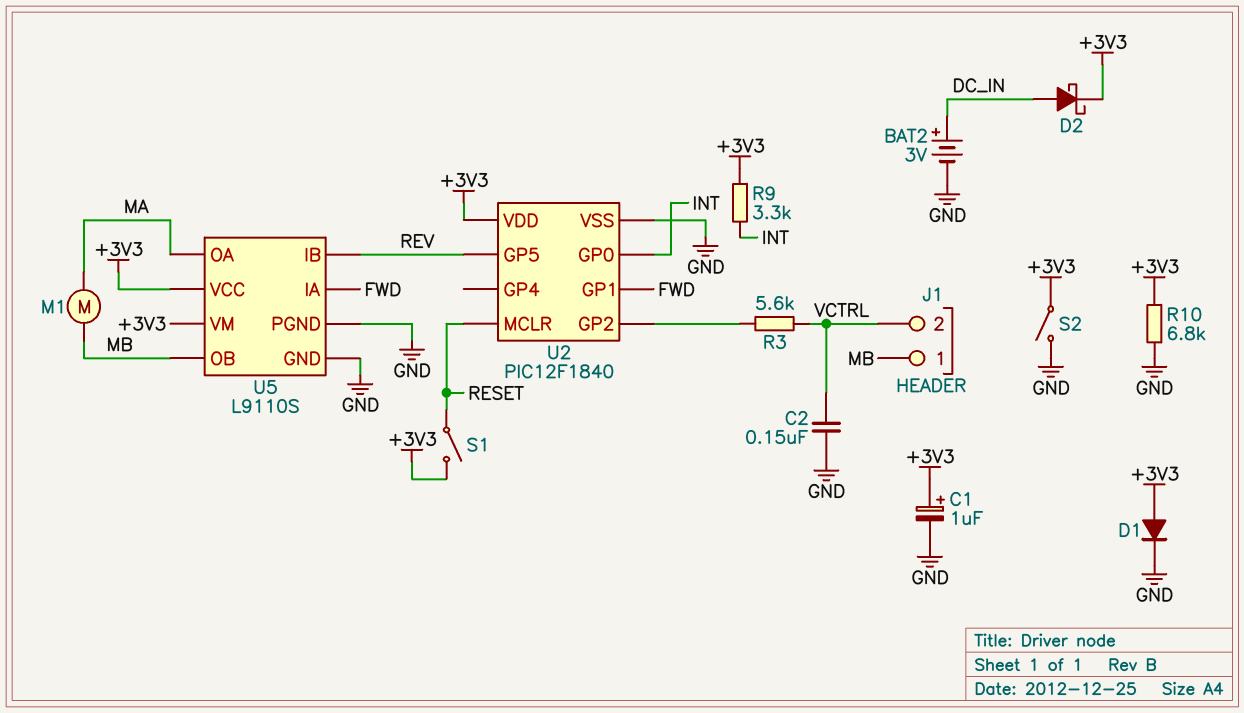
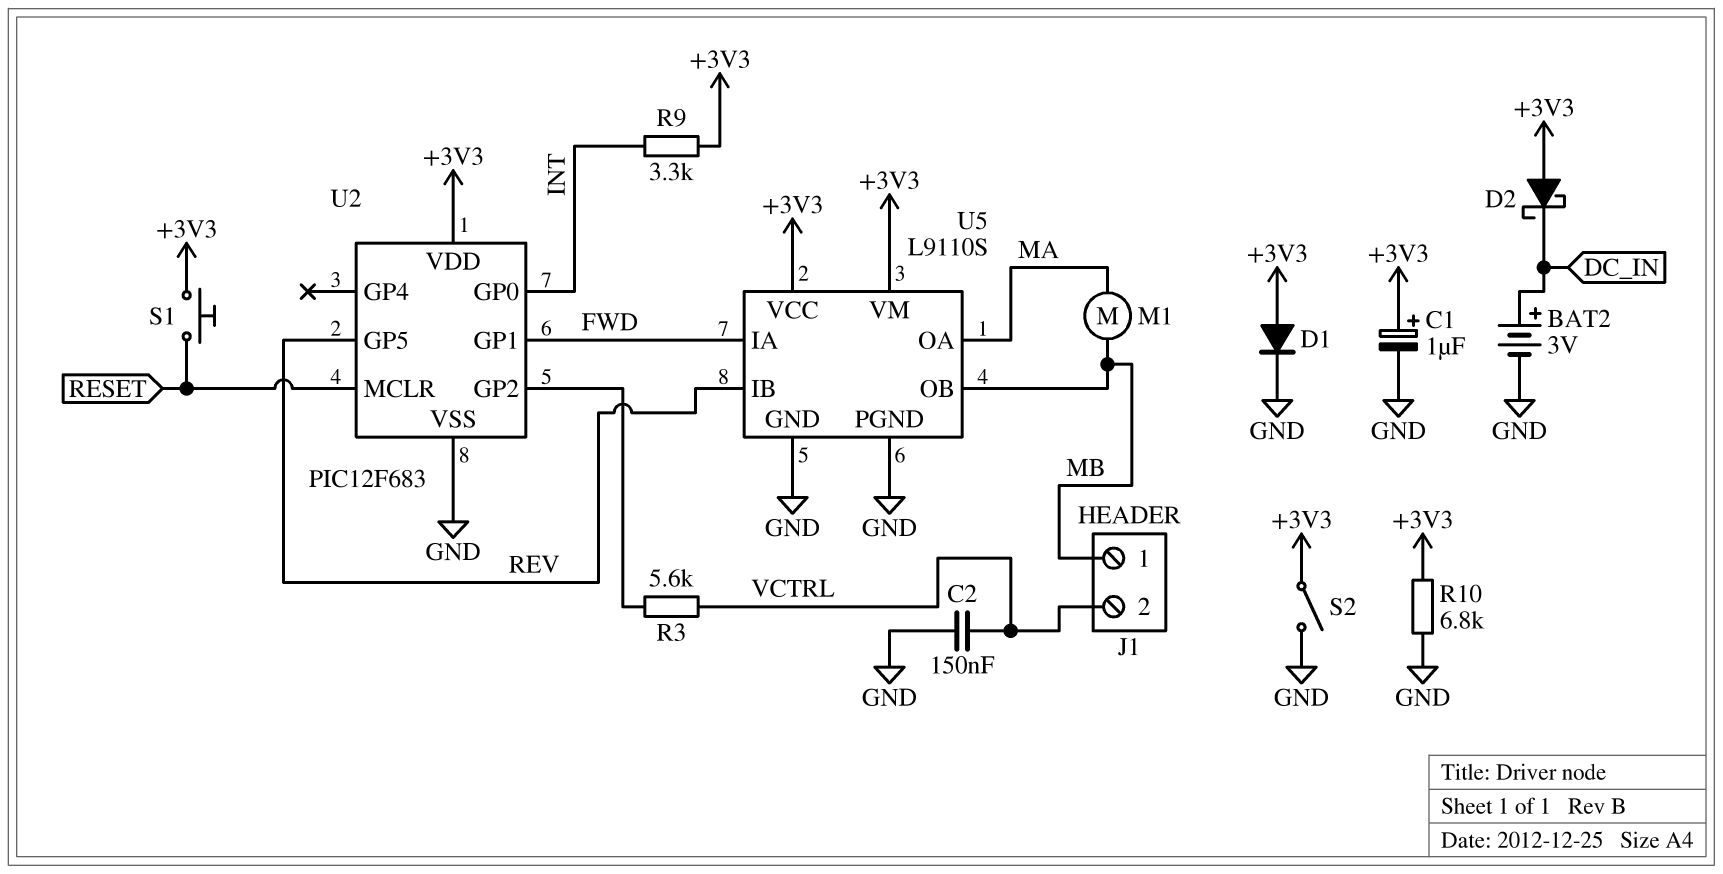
D2: schottky (A DC_IN, K +3V3) -> schottky (A +3V3, K DC_IN)
S1: switch (+3V3, RESET) -> button (+3V3, RESET)
U2: PIC12F1840 -> PIC12F683

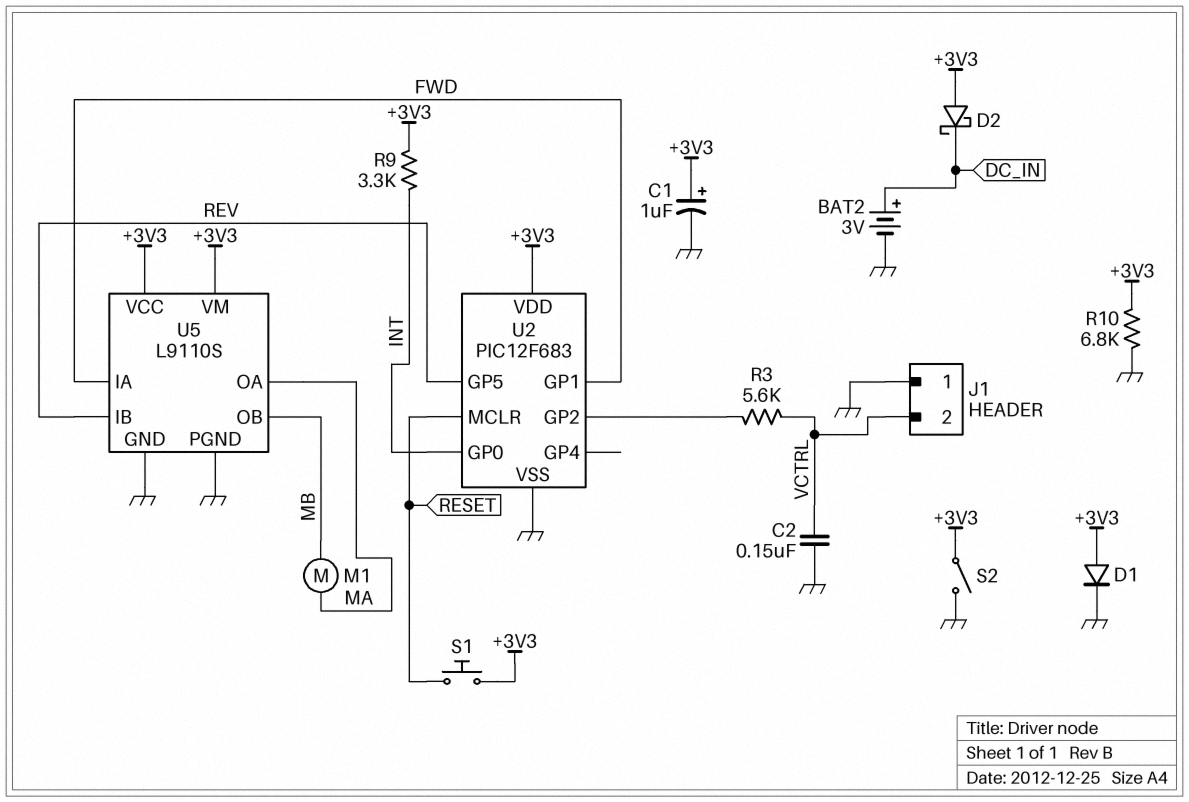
J1 pin 1: MB -> GND

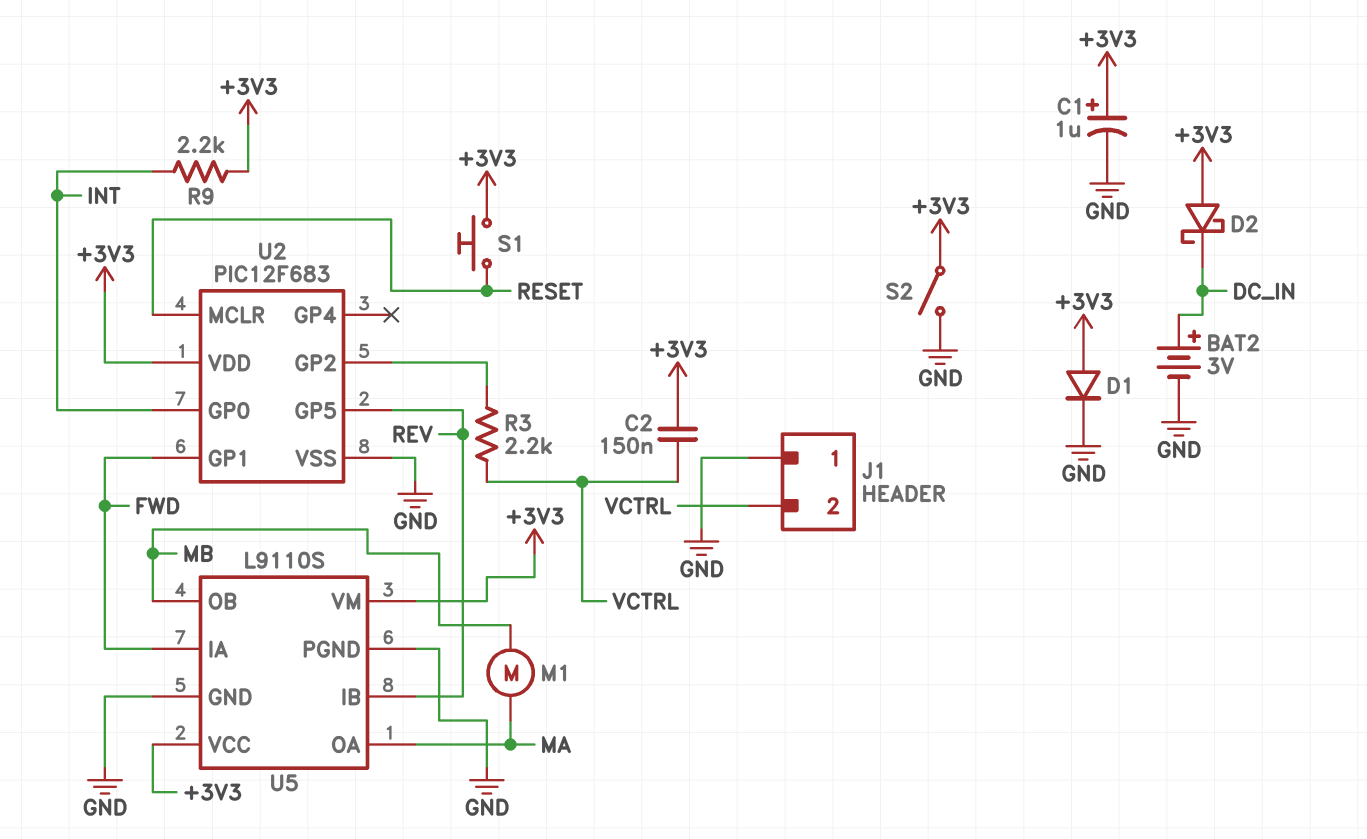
C2: 150nF (GND, VCTRL) -> 150nF (+3V3, VCTRL)
R3: 5.6k (U2/GP2, VCTRL) -> 2.2k (U2/GP2, VCTRL)
R9: 3.3k (+3V3, INT) -> 2.2k (+3V3, INT)
R10: 6.8k (+3V3, GND) -> none

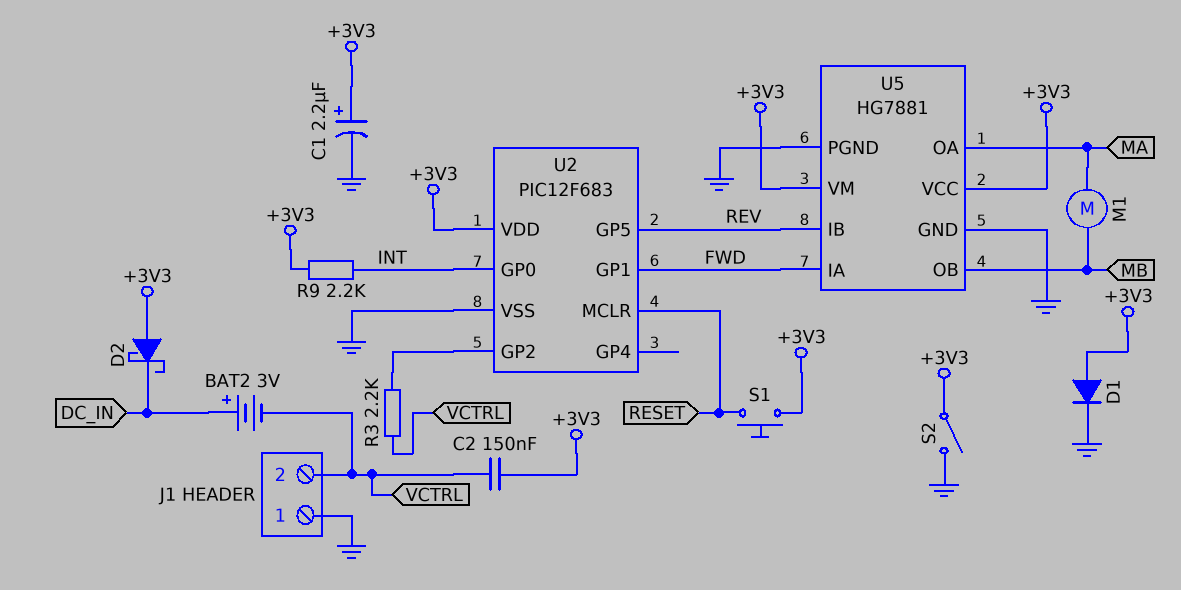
BAT2: 3V (plus DC_IN, minus GND) -> 3V (plus DC_IN, minus VCTRL)
C1: 1uF (plus +3V3, minus GND) -> 2.2uF (plus +3V3, minus GND)
U5: L9110S -> HG7881

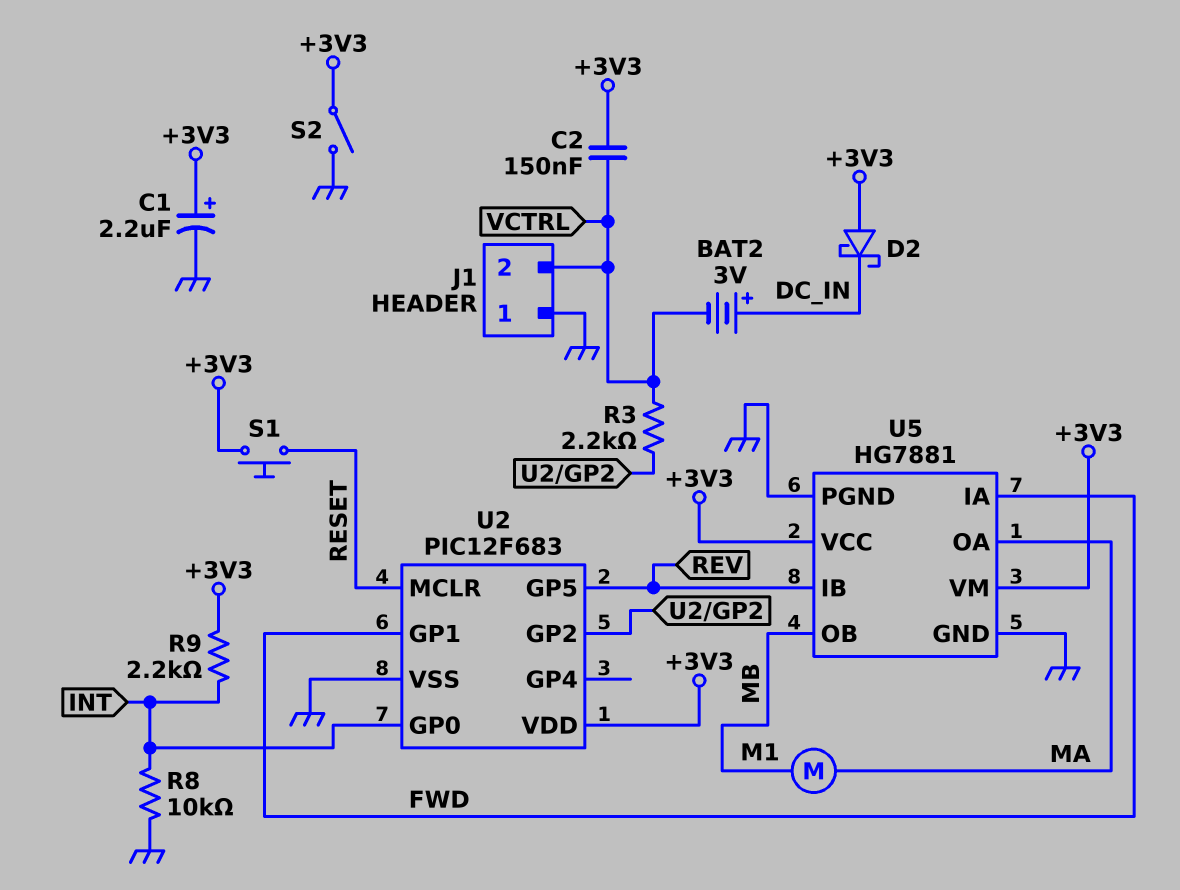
D1: diode (A +3V3, K GND) -> none
R8: none -> 10k (GND, INT)

